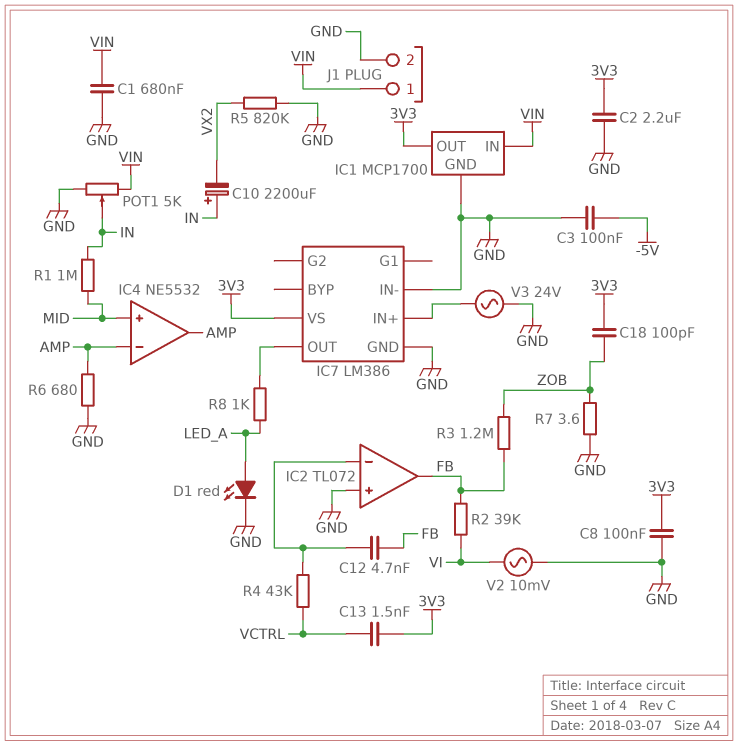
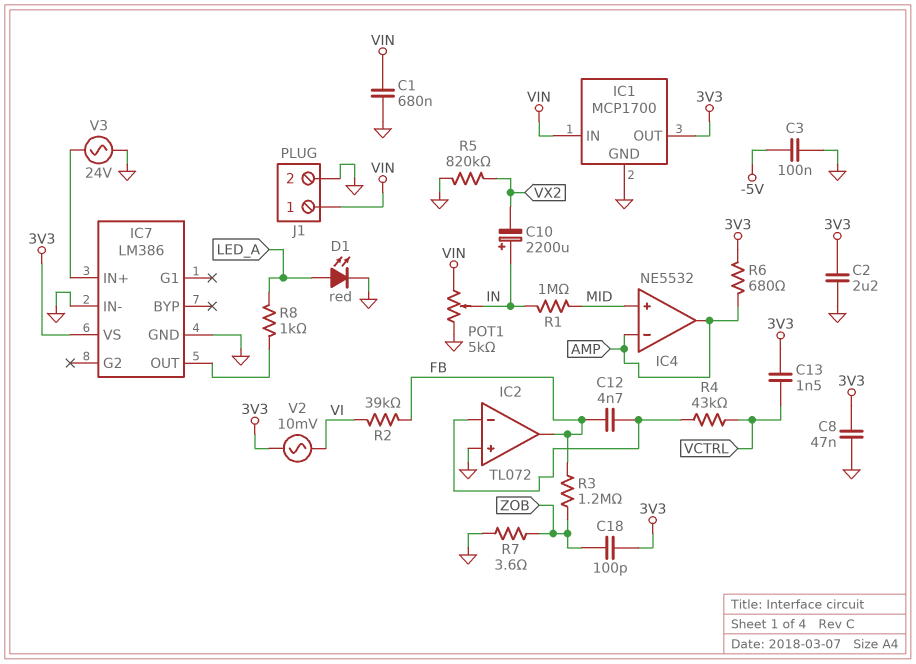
C8: 100nF (3V3, GND) -> 47nF (3V3, GND)
R6: 680 (AMP, GND) -> 680 (3V3, AMP)
V2: AC 10mV (GND, VI) -> AC 10mV (3V3, VI)

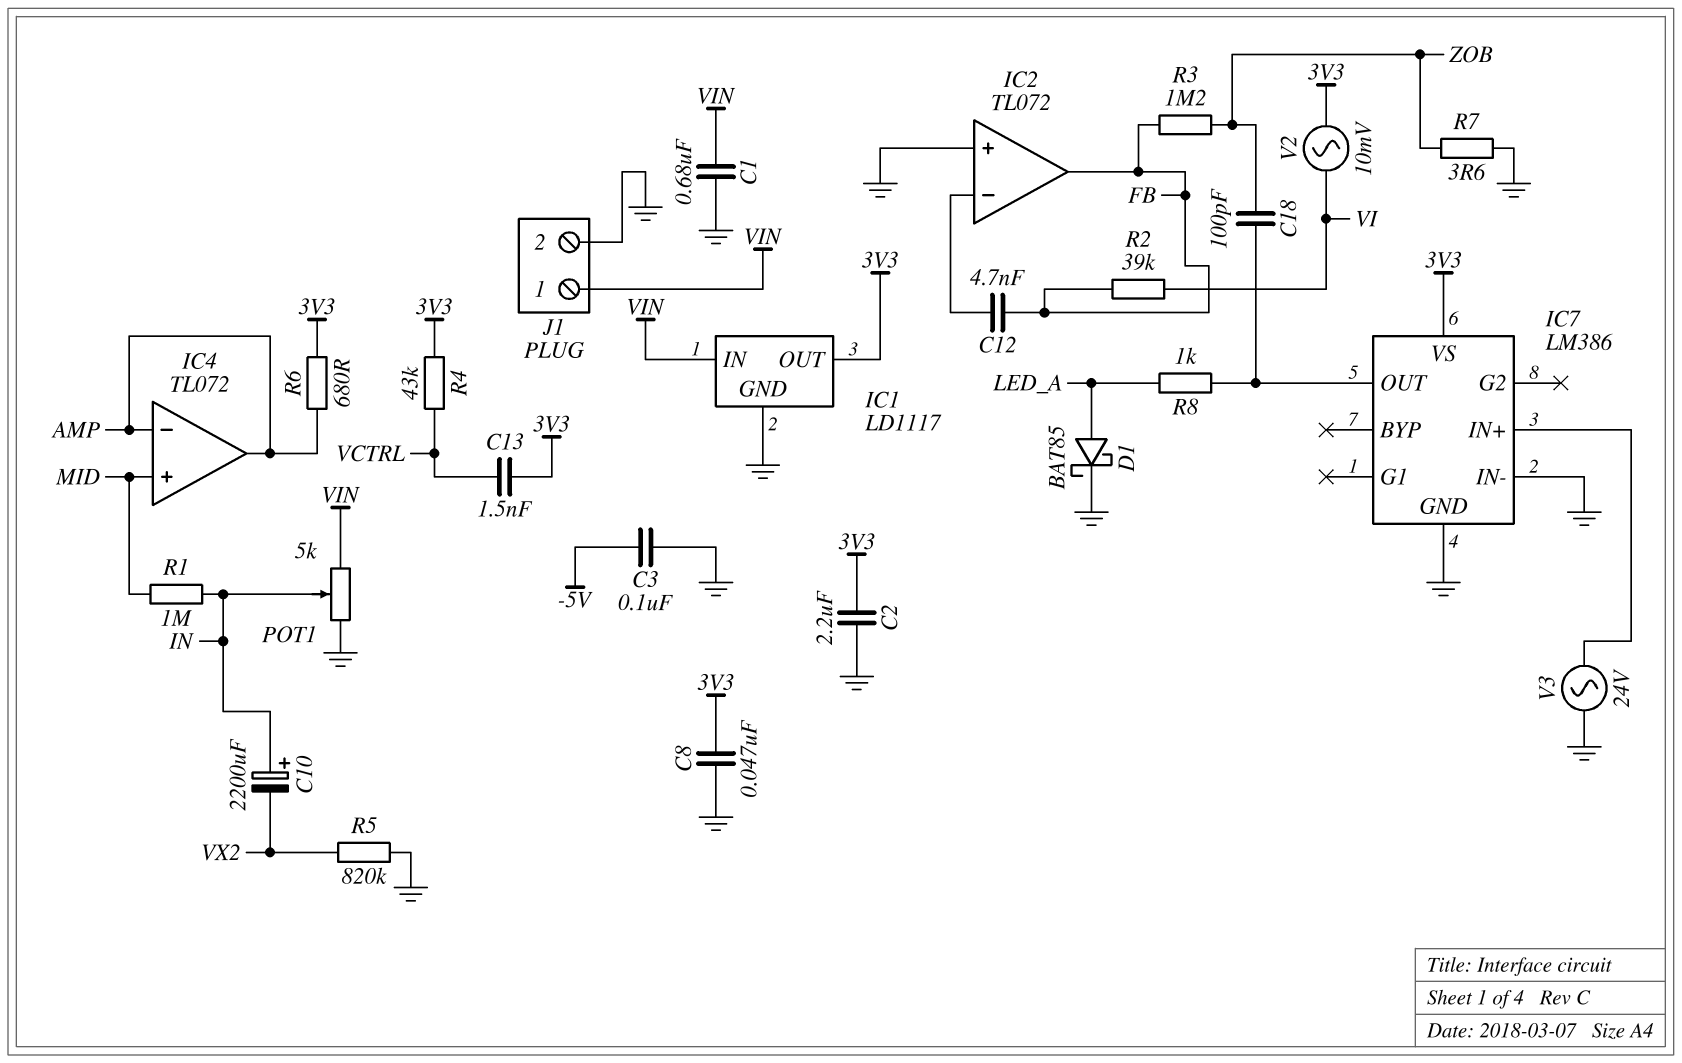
C18: 100pF (3V3, ZOB) -> 100pF (IC7/OUT, ZOB)
D1: LED red (A LED_A, K GND) -> schottky BAT85 (A LED_A, K GND)
IC1: MCP1700 -> LD1117
IC4: NE5532 -> TL072
R4: 43k (IC2/in-, VCTRL) -> 43k (3V3, VCTRL)

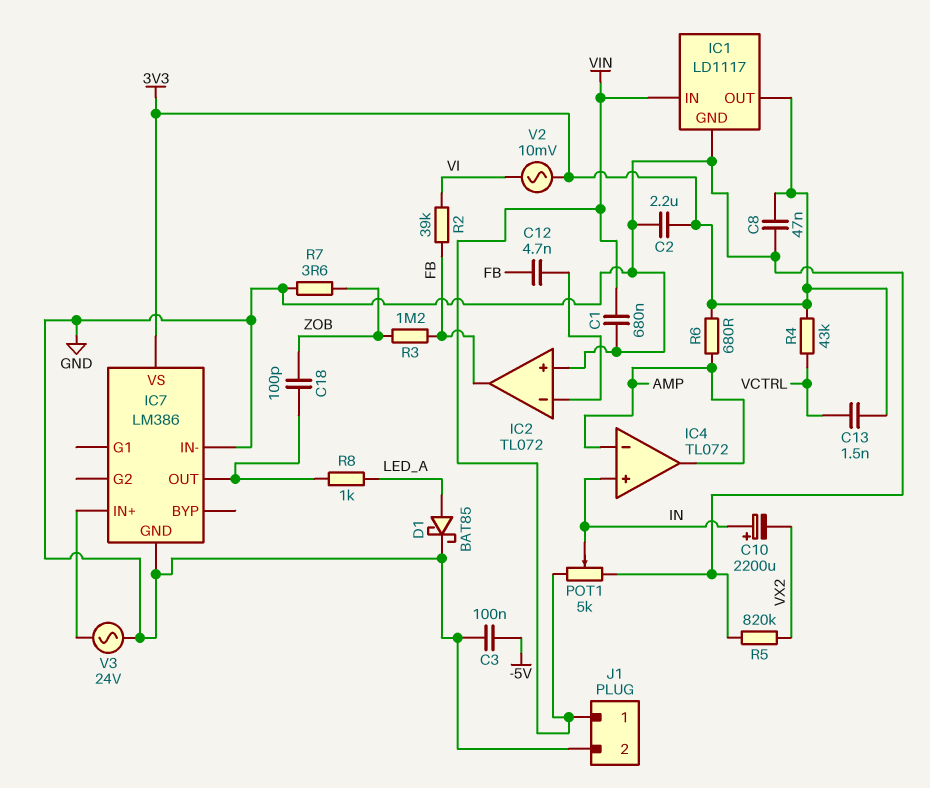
IC4 pin in+: MID -> IN
R1: 1M (IN, MID) -> none

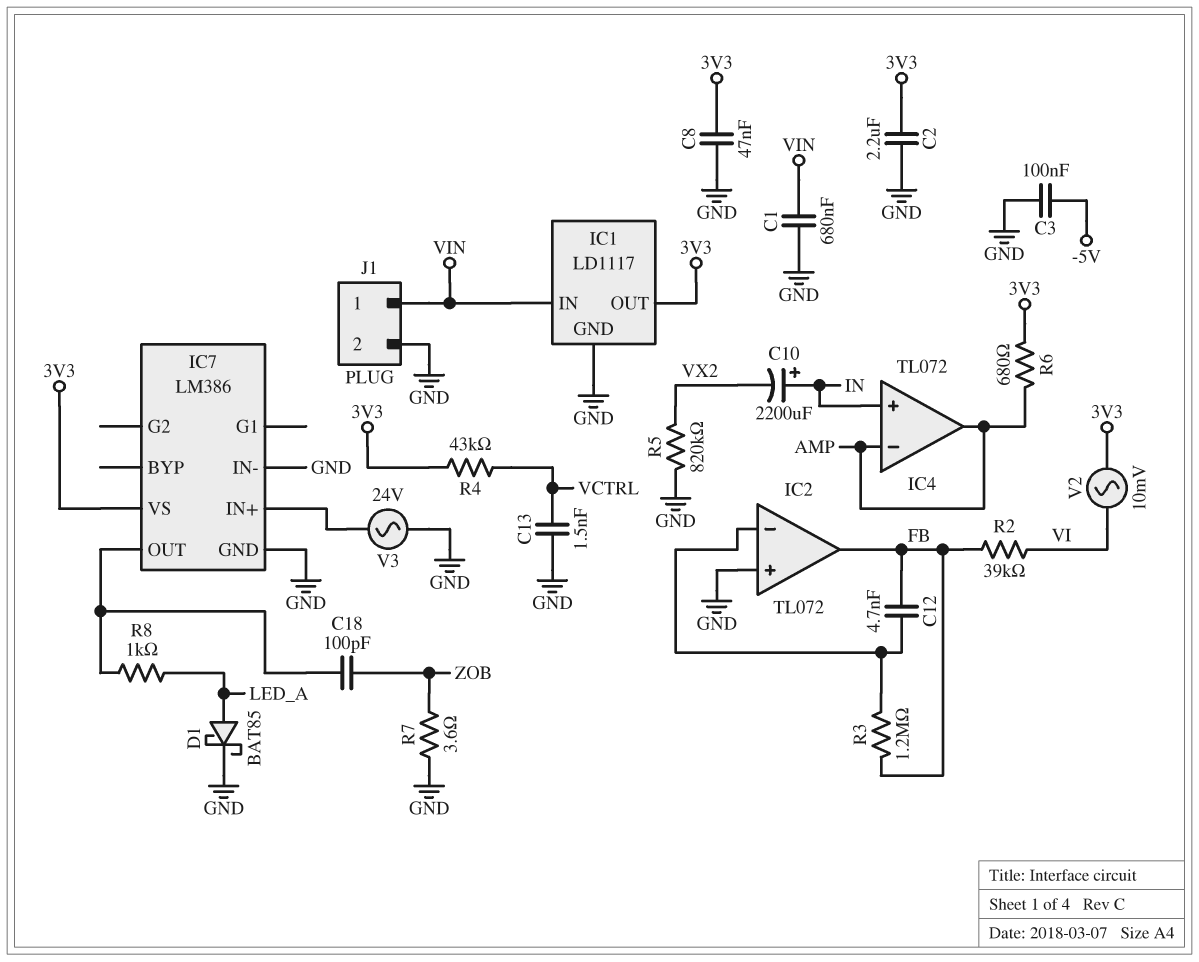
C13: 1.5nF (3V3, VCTRL) -> 1.5nF (GND, VCTRL)
POT1: 5k (GND, VIN, wiper IN) -> none
R3: 1.2M (FB, ZOB) -> 1.2M (FB, IC2/in-)

